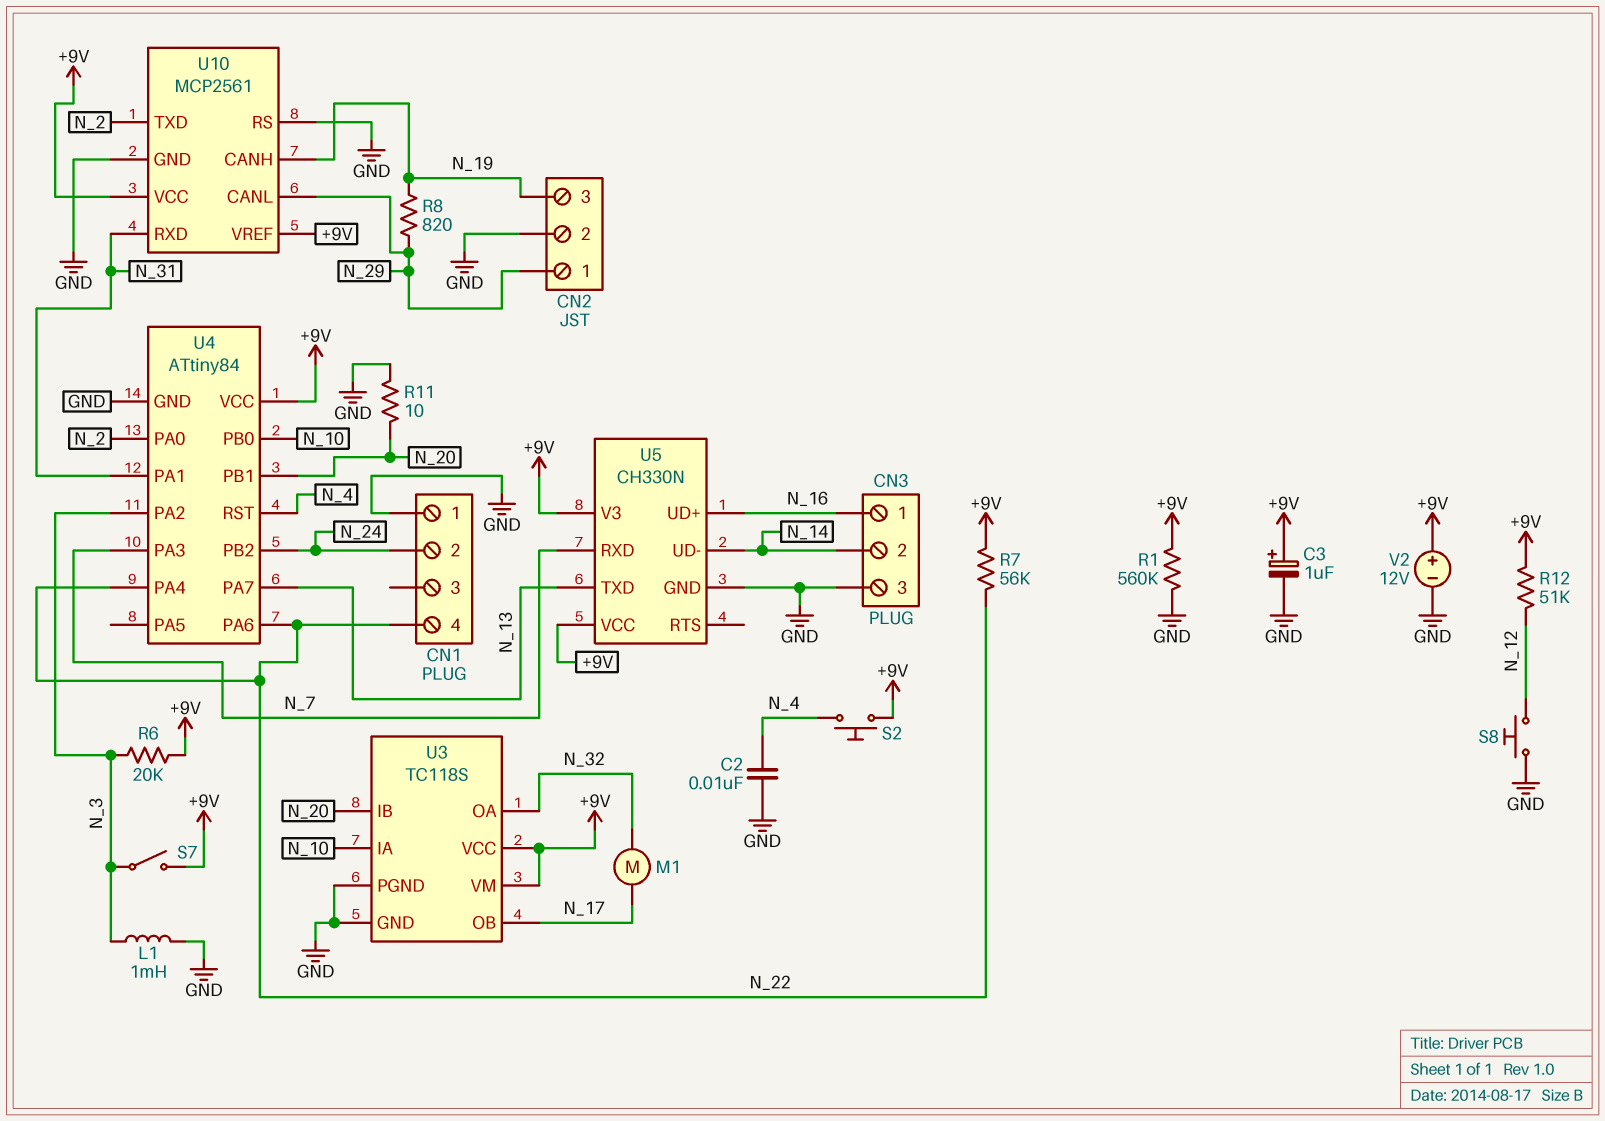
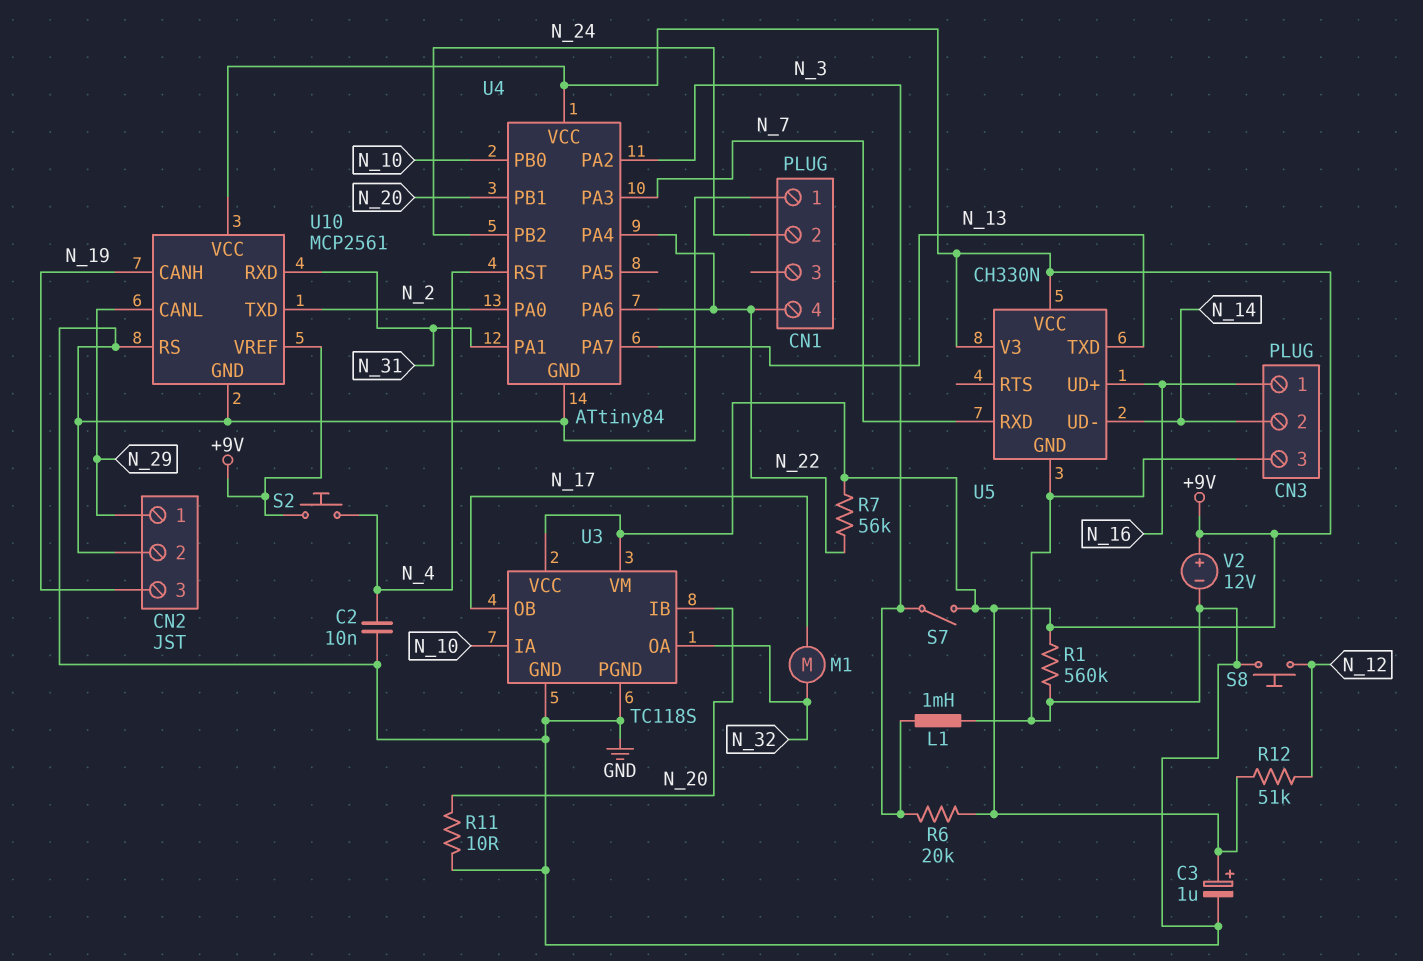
R8: 820 (N_19, N_29) -> none

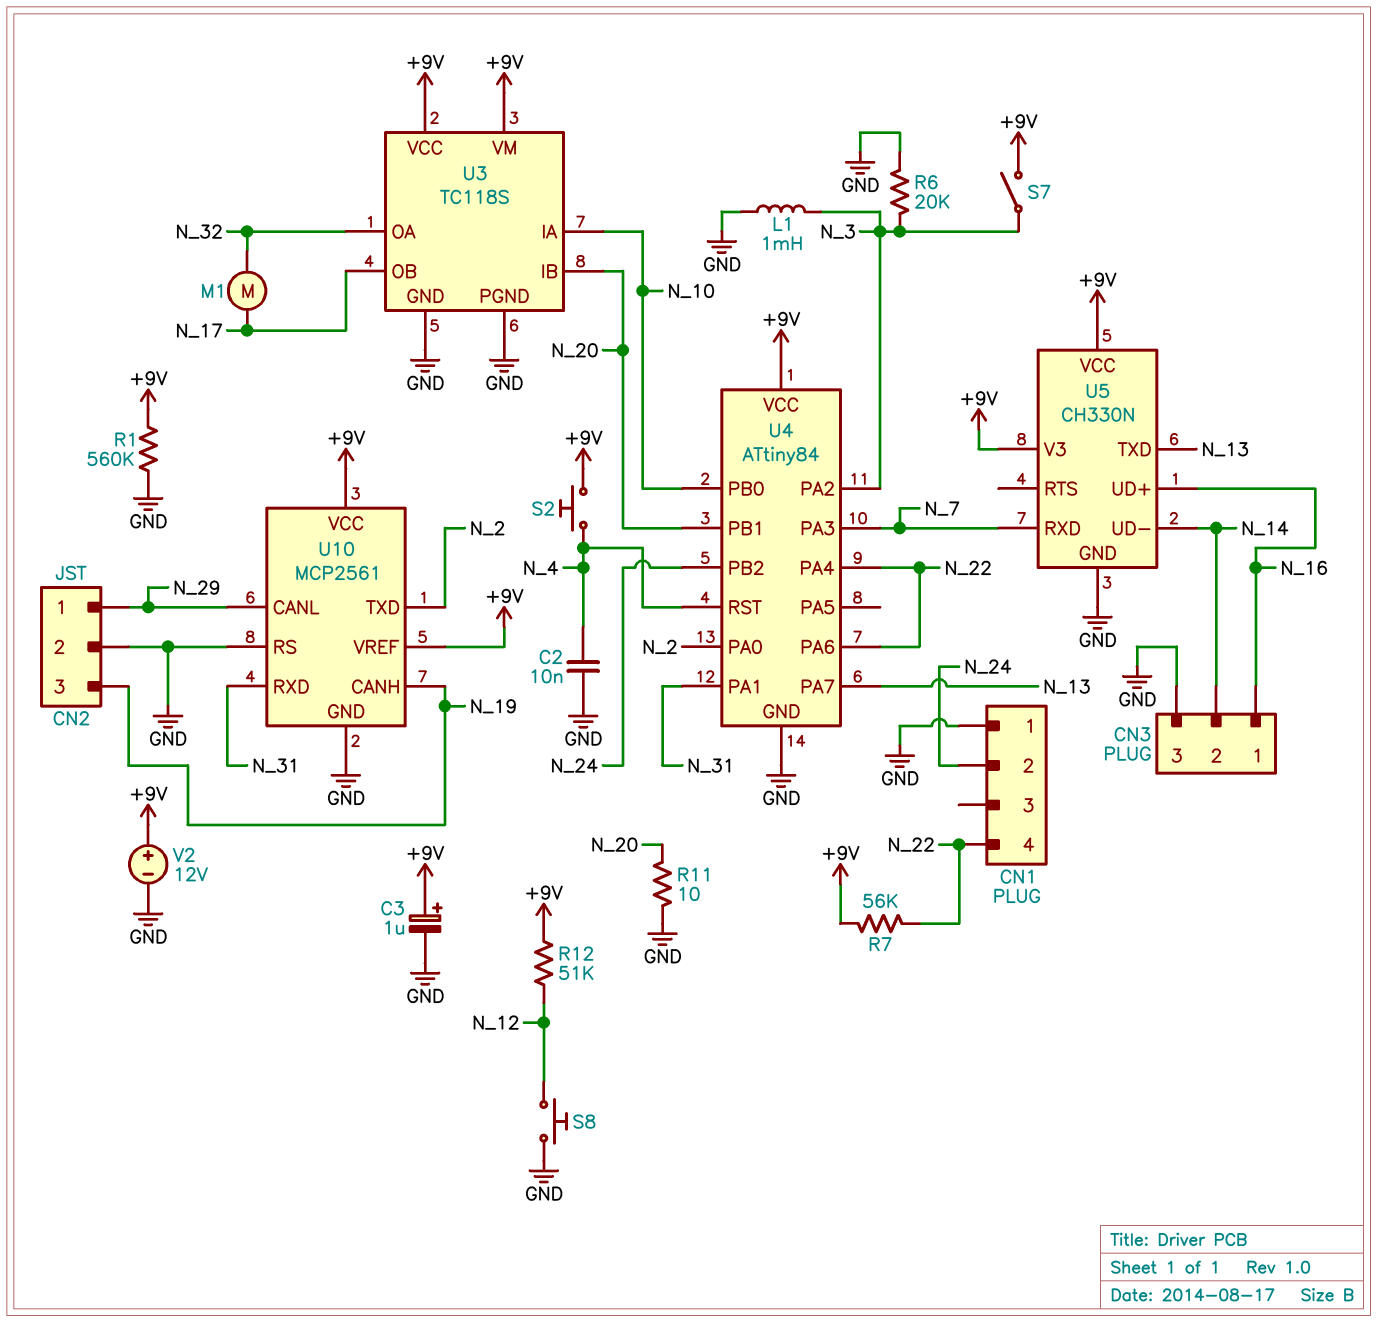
R6: 20k (+9V, N_3) -> 20k (GND, N_3)

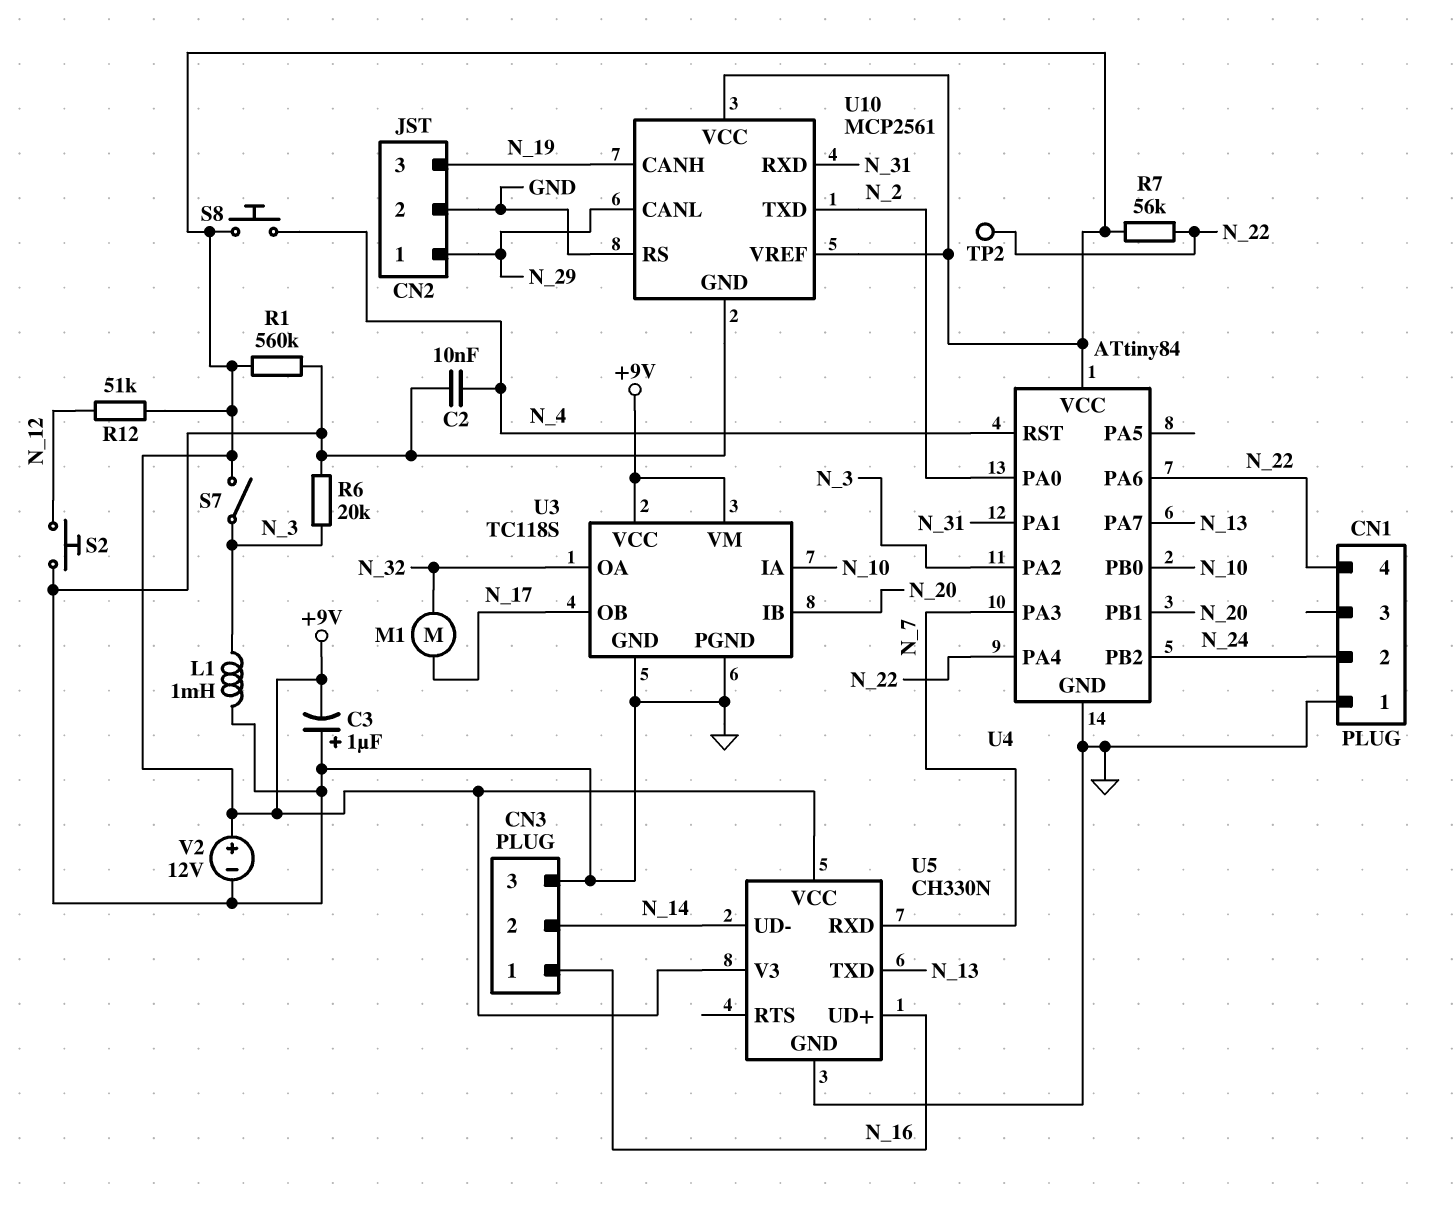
C3: 1uF (plus +9V, minus GND) -> 1uF (plus GND, minus +9V)
R11: 10 (GND, N_20) -> none
S2: button (+9V, N_4) -> button (GND, N_12)
S8: button (GND, N_12) -> button (+9V, N_4)
TP2: none -> test point (N_22)

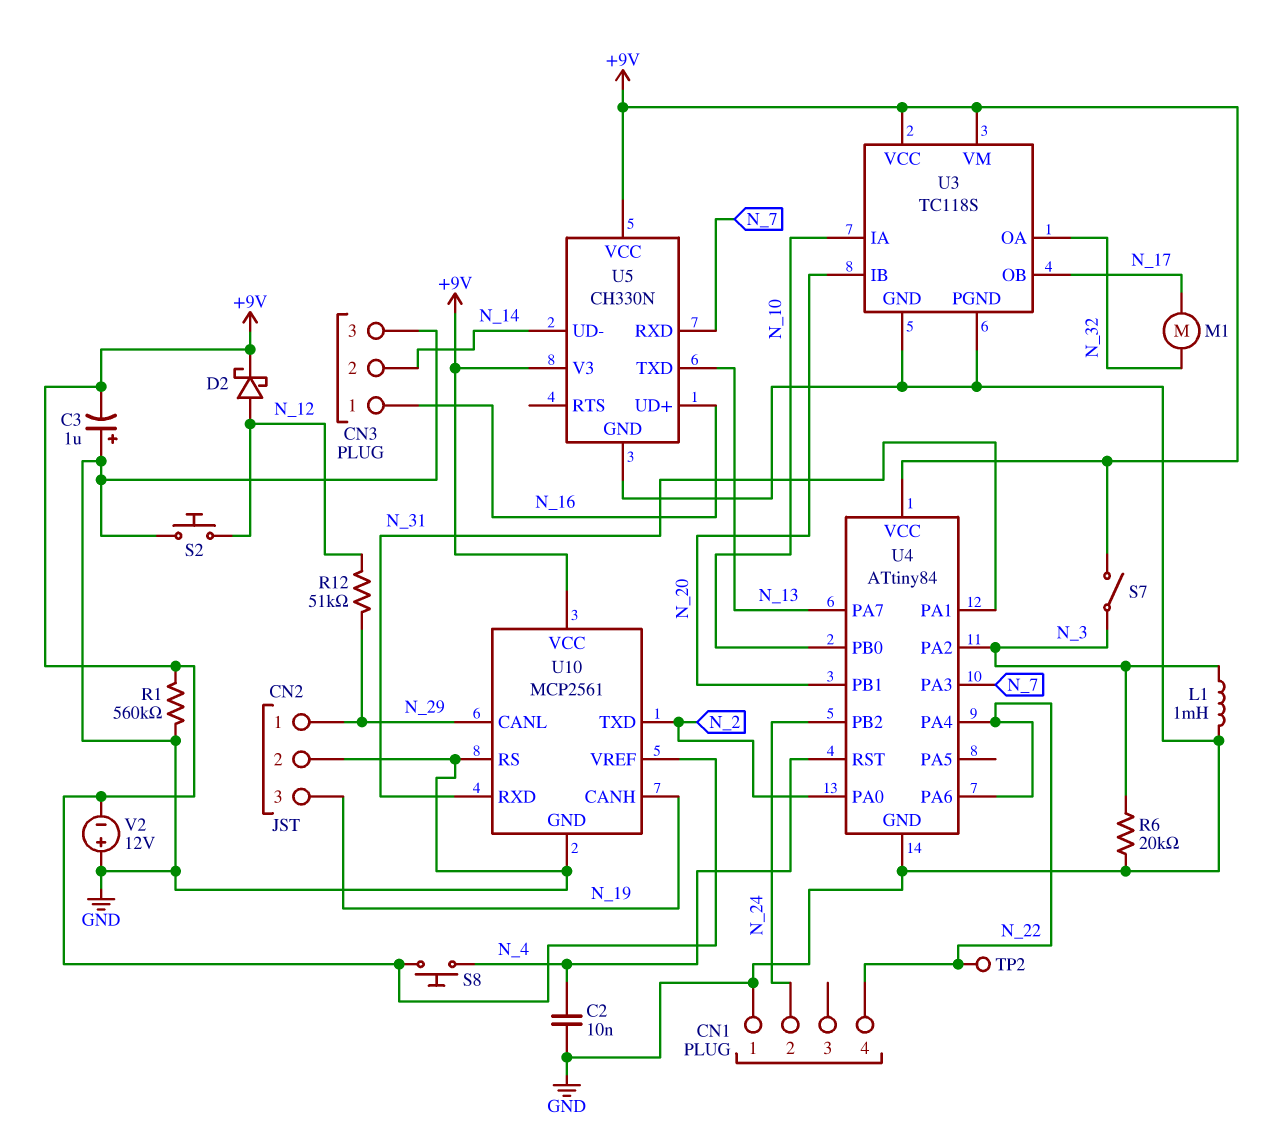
D2: none -> schottky (A N_12, K +9V)
R7: 56k (+9V, N_22) -> none
R12: 51k (+9V, N_12) -> 51k (N_12, N_29)
V2: 12V (plus +9V, minus GND) -> 12V (plus GND, minus +9V)

